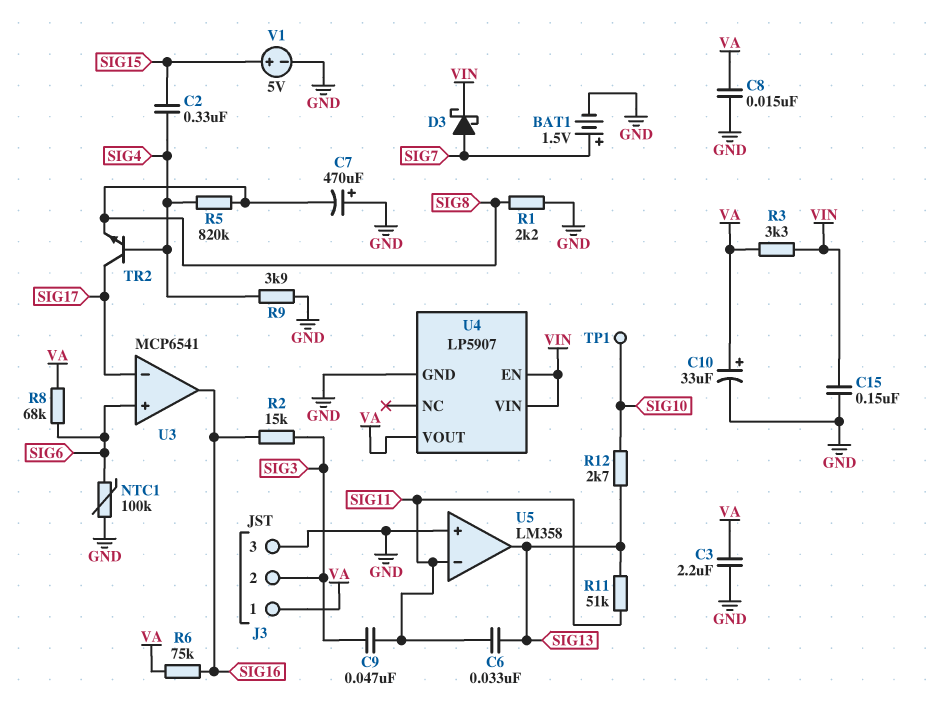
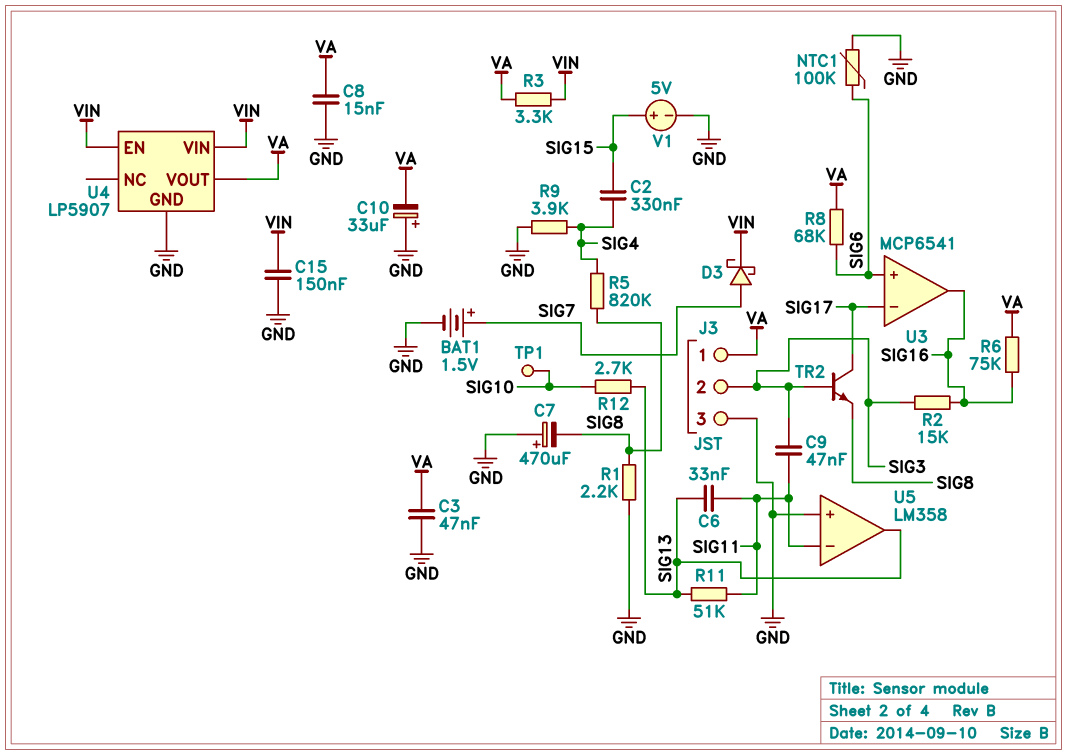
C3: 2.2uF (GND, VA) -> 47nF (GND, VA)
C10: 33uF (plus VA, minus GND) -> 33uF (plus GND, minus VA)
TR2: NPN (B SIG4, C SIG17, E SIG8) -> NPN (B SIG3, C SIG17, E SIG8)

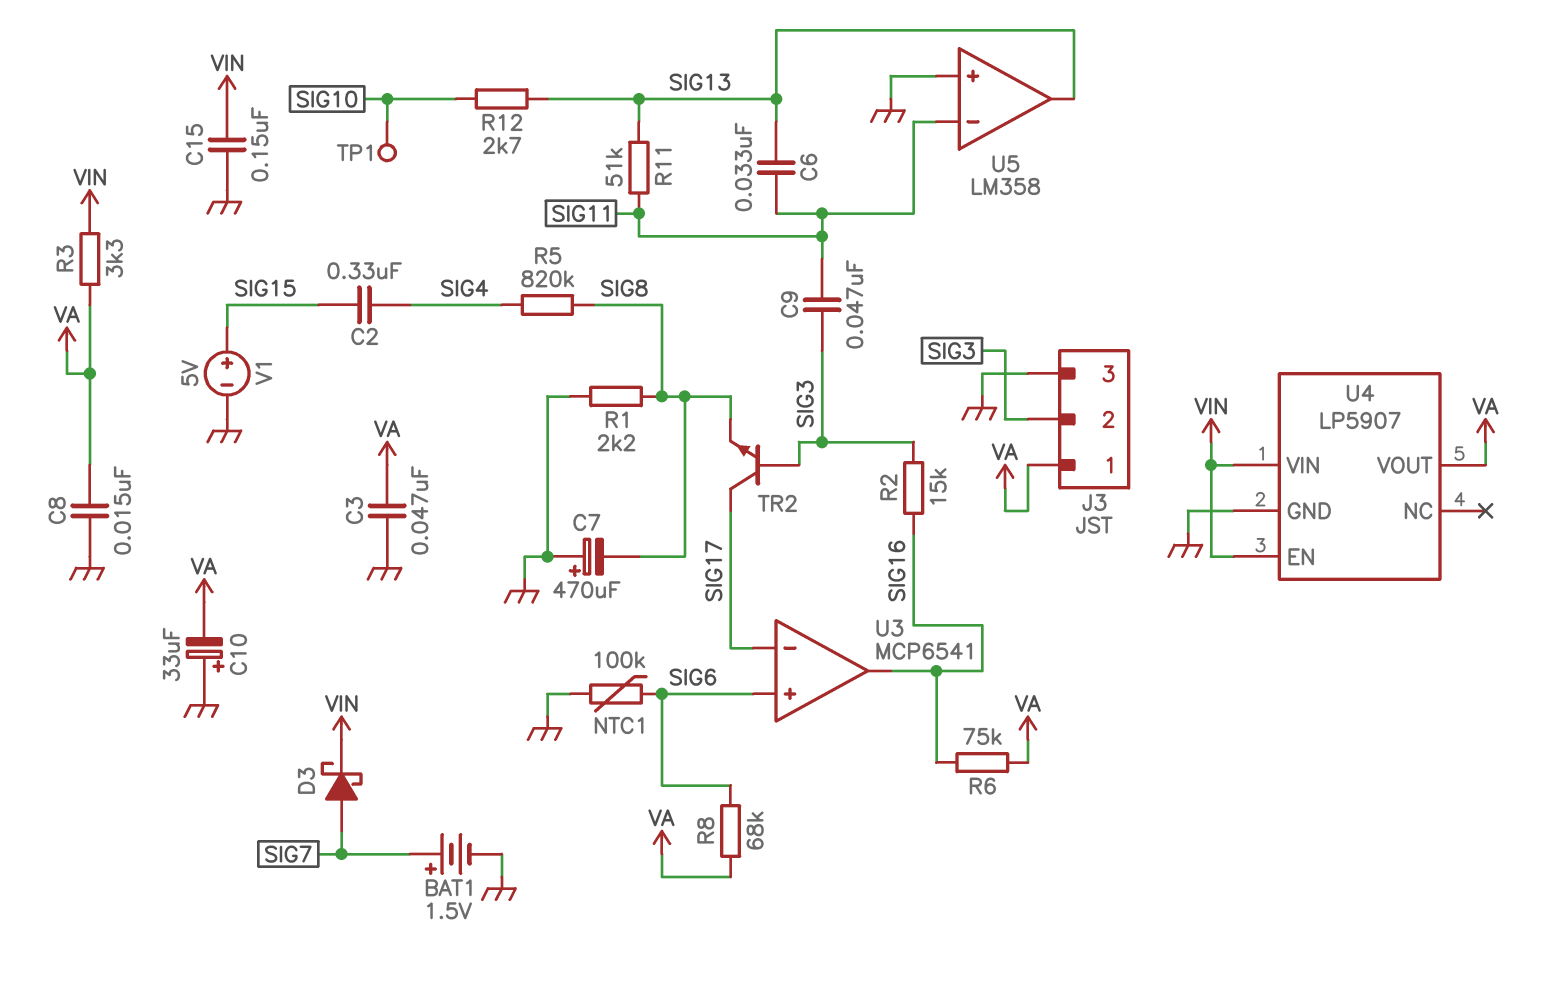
R9: 3.9k (GND, SIG4) -> none

